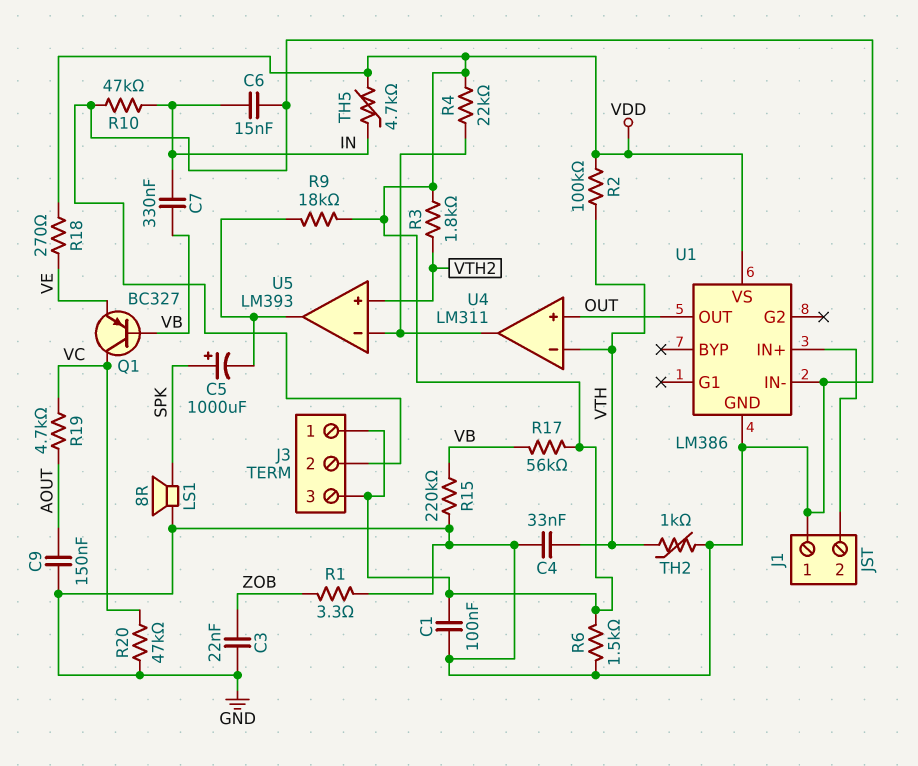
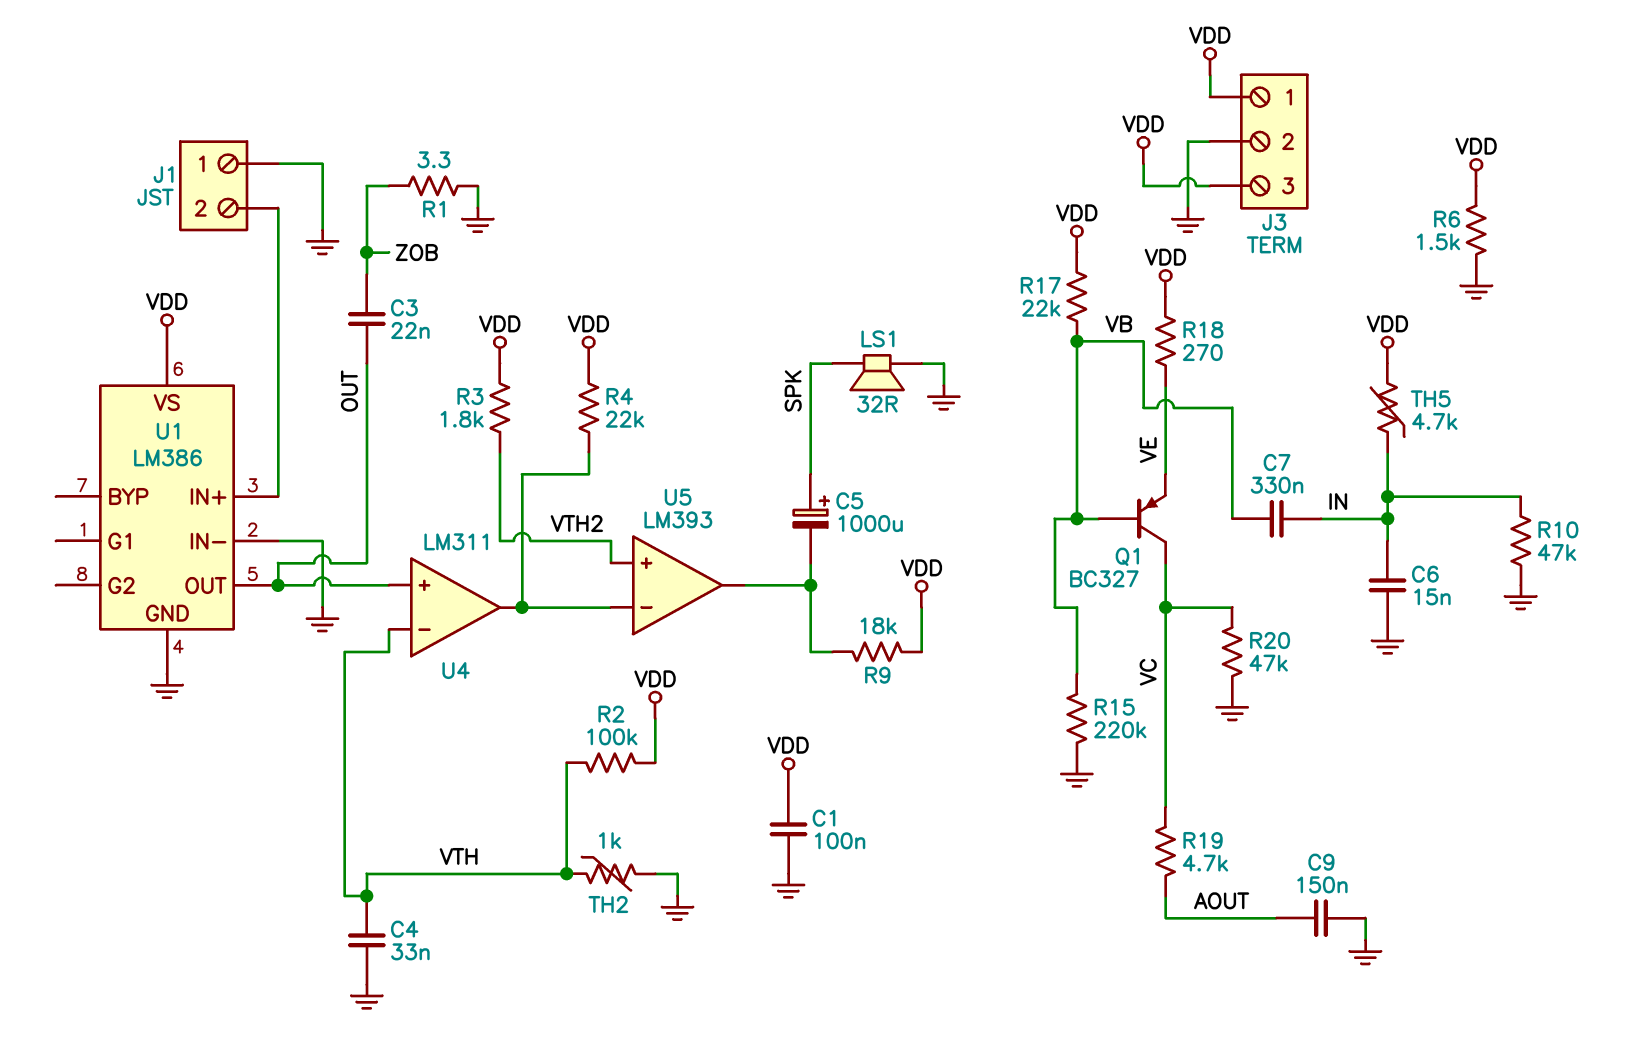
C3: 22nF (GND, ZOB) -> 22nF (OUT, ZOB)
LS1: speaker 8R (GND, SPK) -> speaker 32R (GND, SPK)
R17: 56k (VB, VDD) -> 22k (VB, VDD)

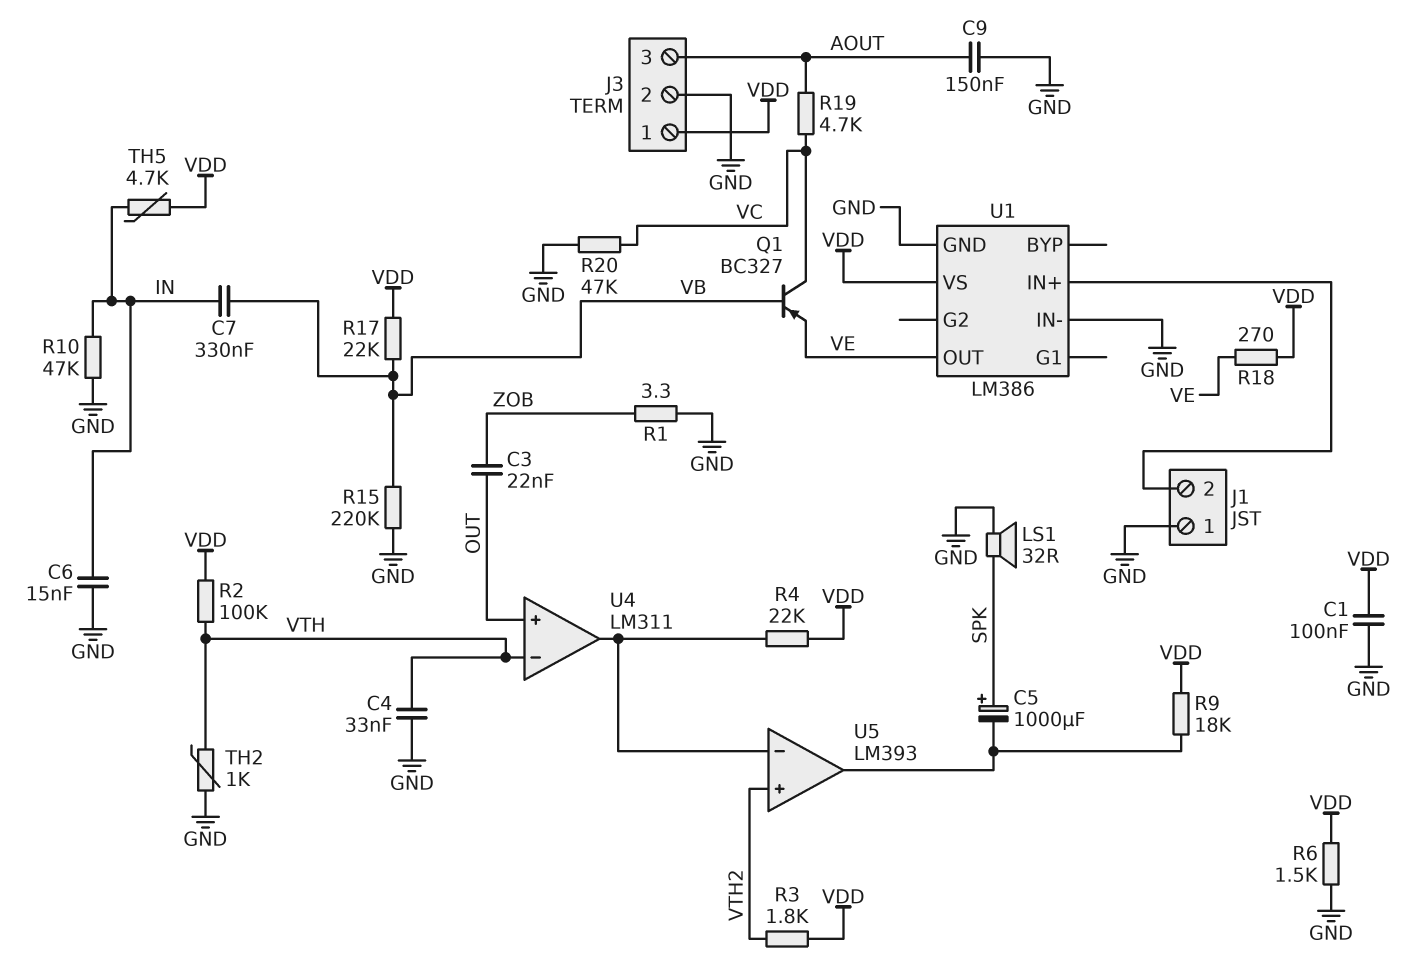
J3 pin 3: VDD -> AOUT
U1 pin OUT: OUT -> VE

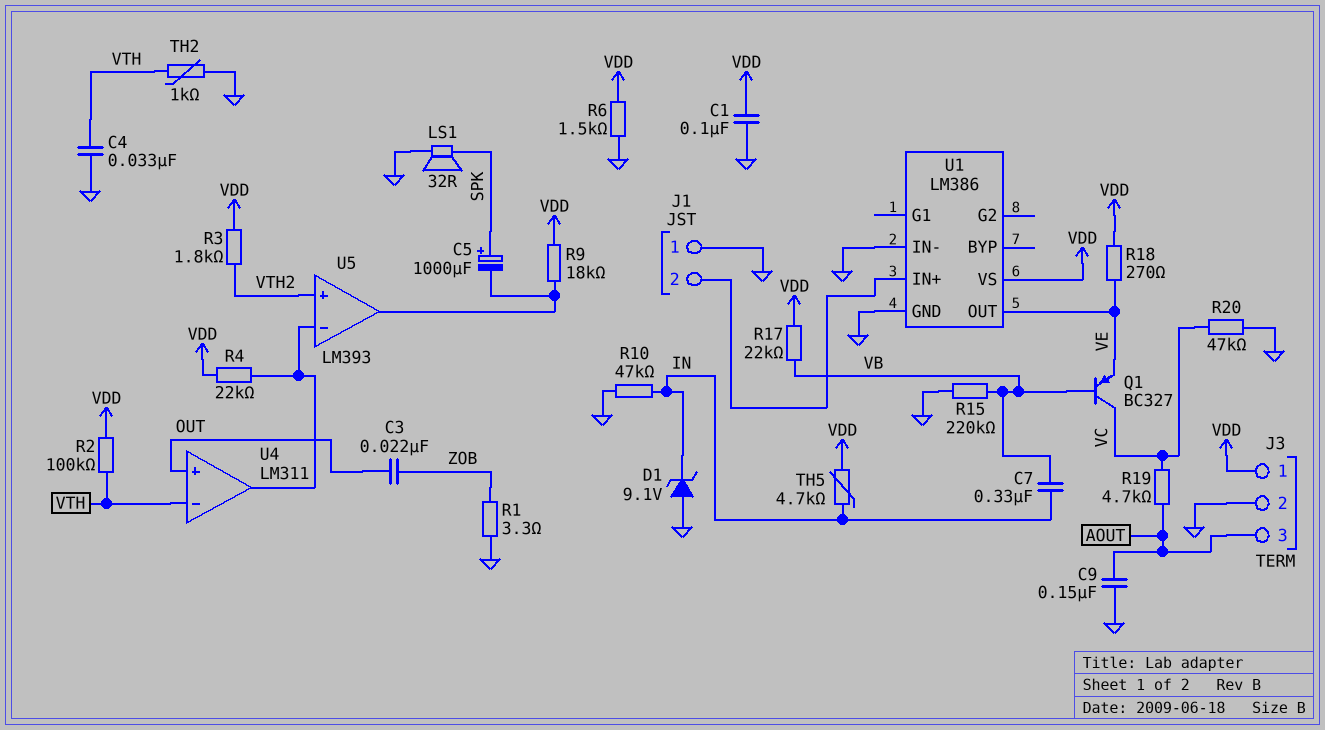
C6: 15nF (GND, IN) -> none
D1: none -> zener 9.1V (A GND, K IN)

